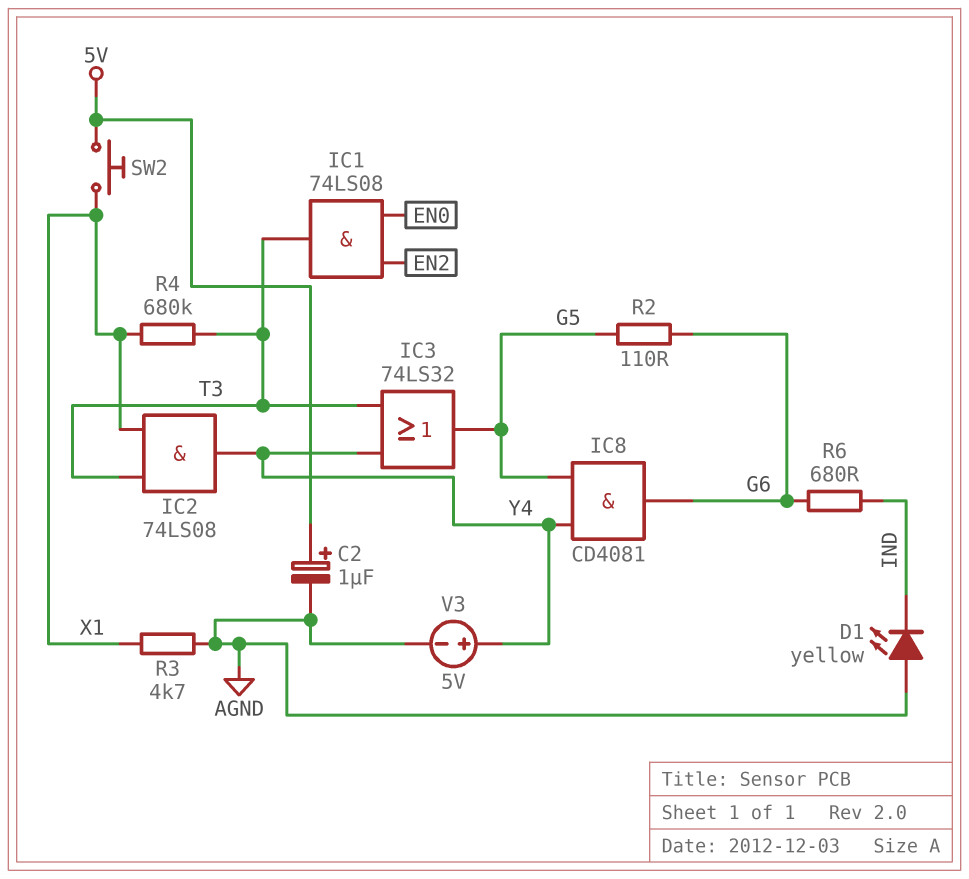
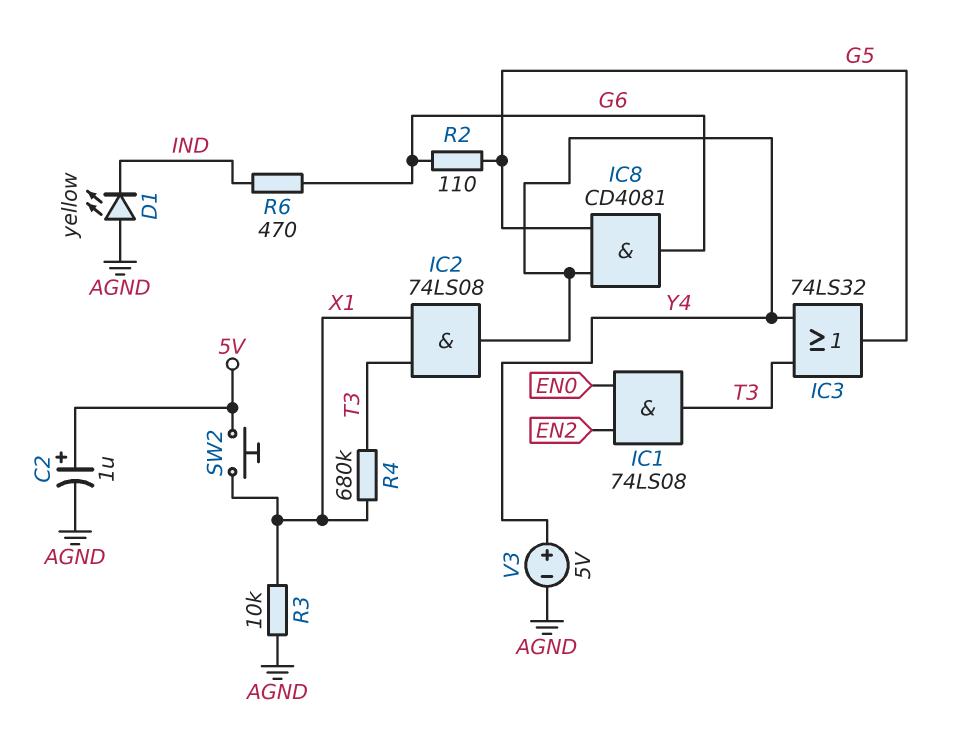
R3: 4.7k (AGND, X1) -> 10k (AGND, X1)
R6: 680 (G6, IND) -> 470 (G6, IND)

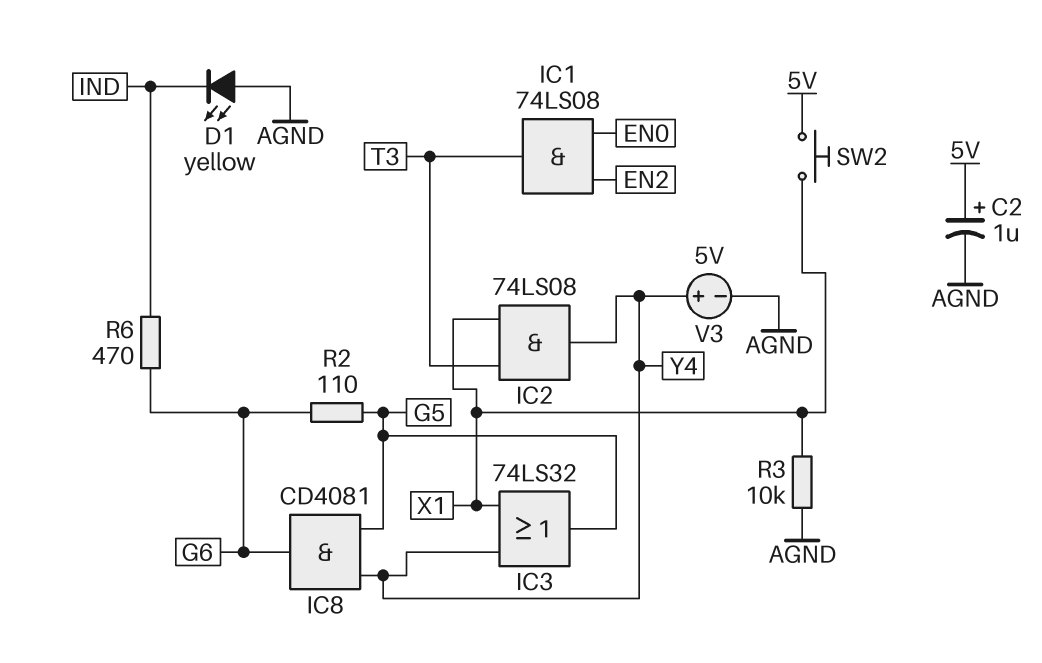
IC3: OR 74LS32 (in T3, in Y4, out G5) -> OR 74LS32 (in X1, in Y4, out G5)
R4: 680k (T3, X1) -> none

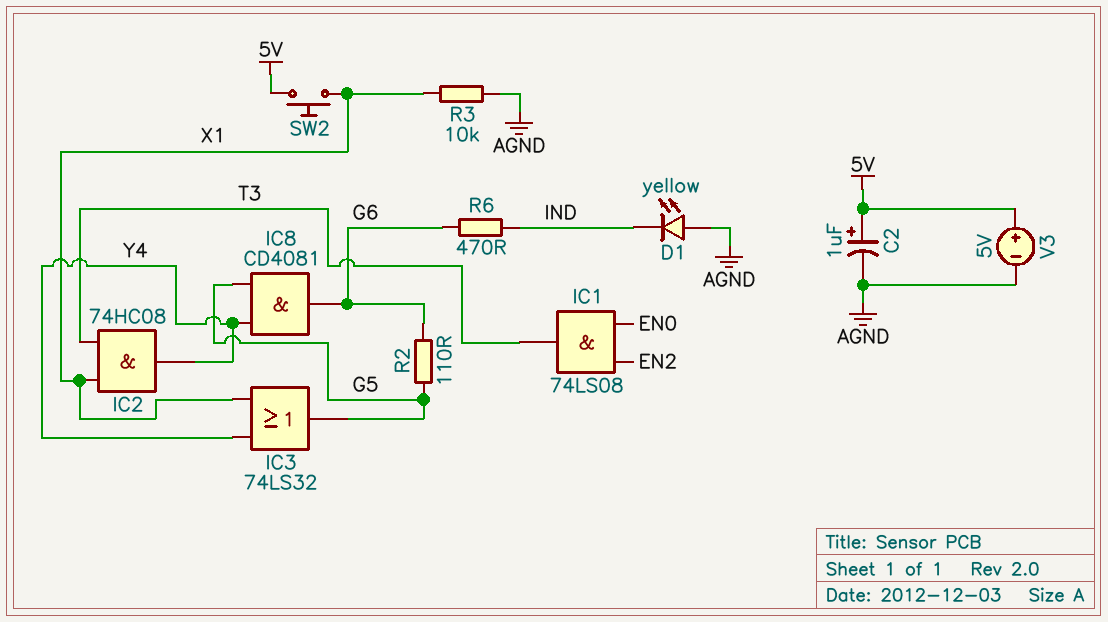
IC2: AND 74LS08 (in T3, in X1, out Y4) -> AND 74HC08 (in T3, in X1, out Y4)
V3: 5V (plus Y4, minus AGND) -> 5V (plus 5V, minus AGND)

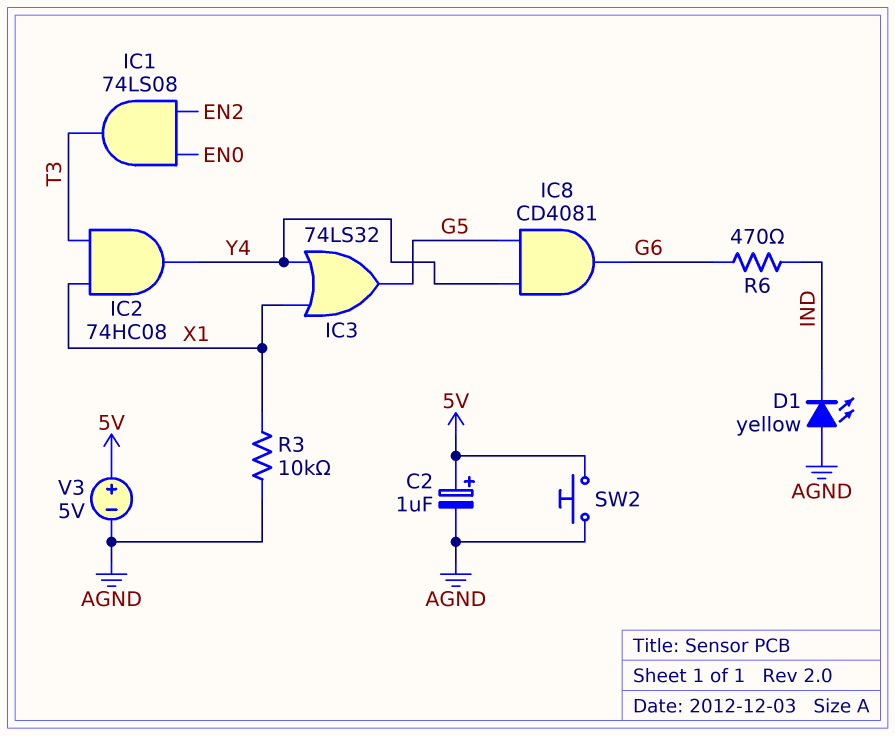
R2: 110 (G5, G6) -> none
SW2: button (5V, X1) -> button (5V, AGND)

